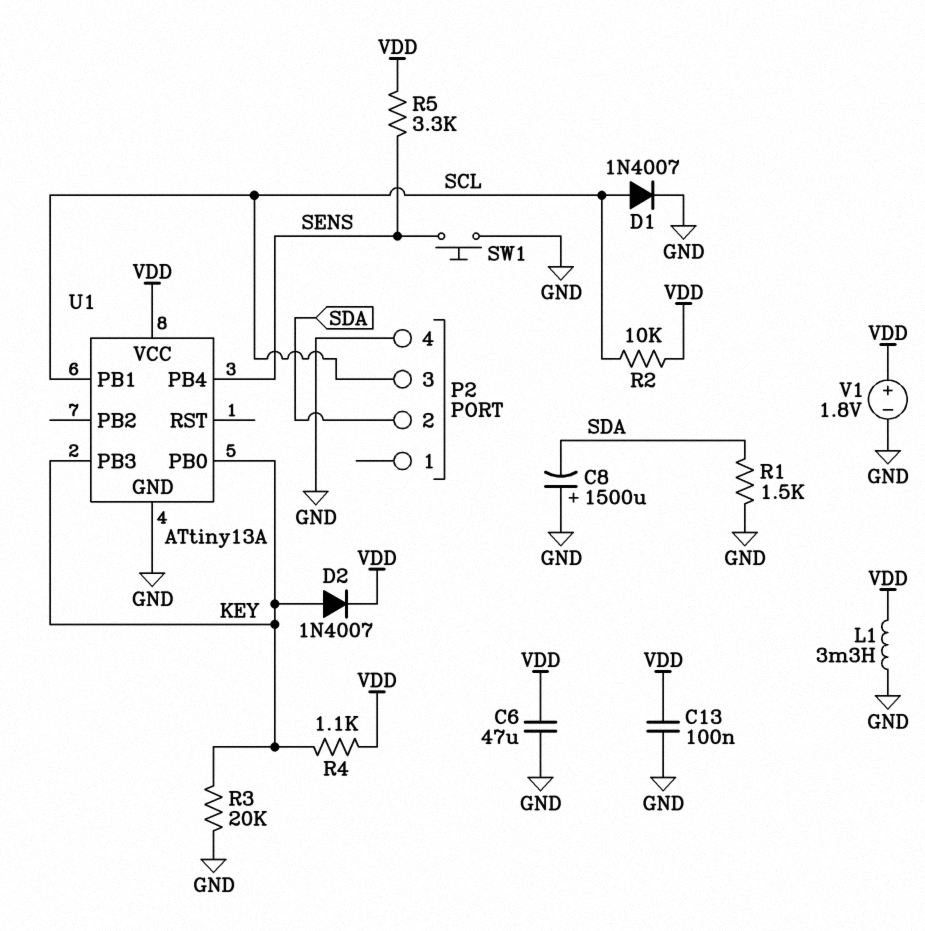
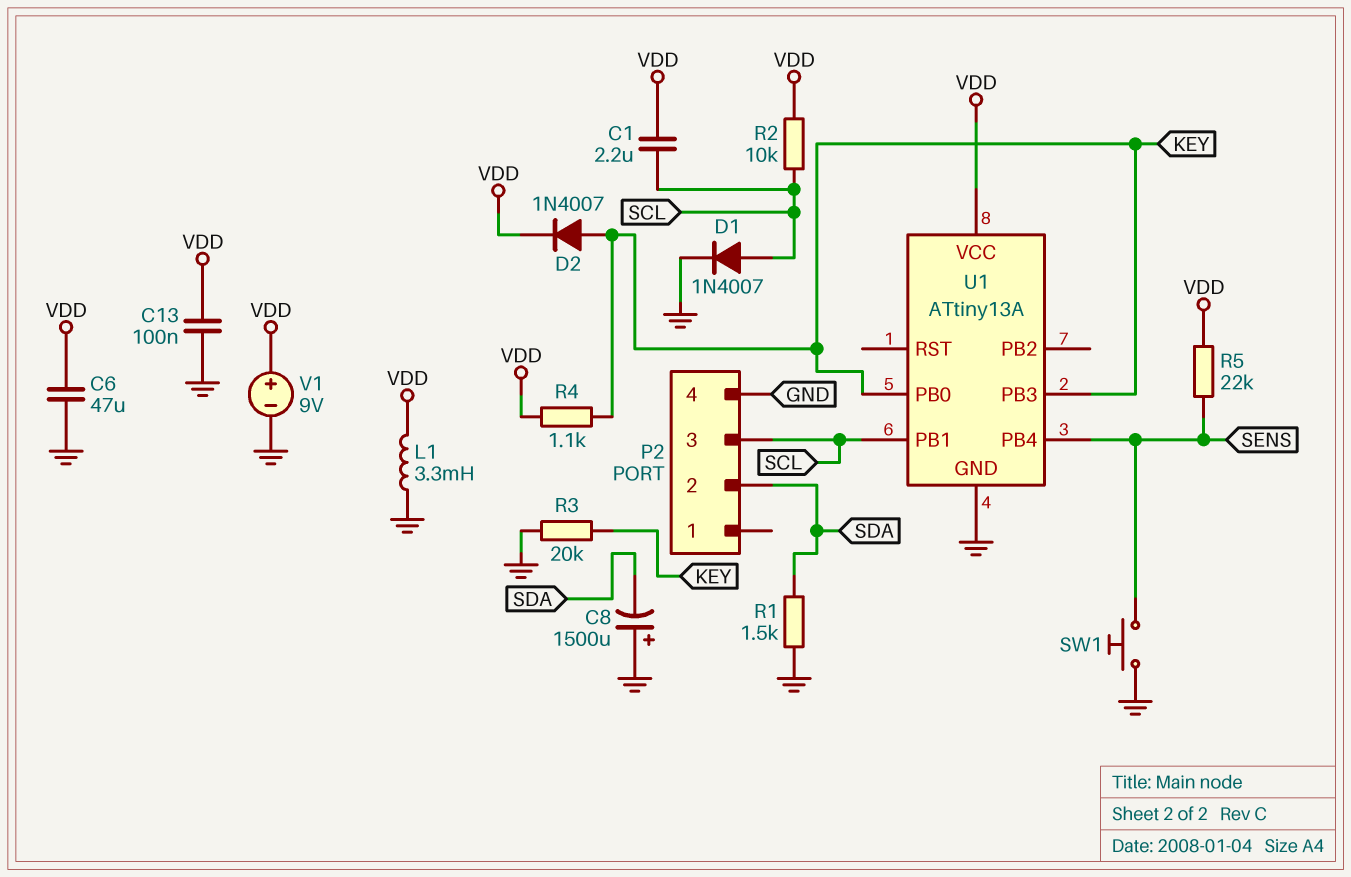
C1: none -> 2.2uF (SCL, VDD)
R5: 3.3k (SENS, VDD) -> 22k (SENS, VDD)
V1: 1.8V (plus VDD, minus GND) -> 9V (plus VDD, minus GND)

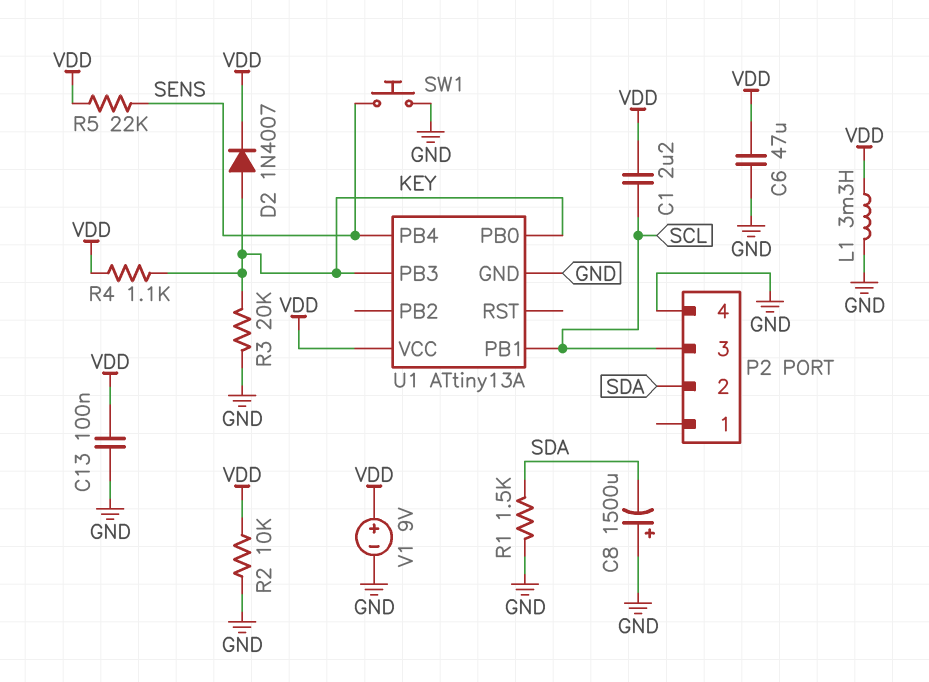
D1: diode 1N4007 (A SCL, K GND) -> none
R2: 10k (SCL, VDD) -> 10k (GND, VDD)

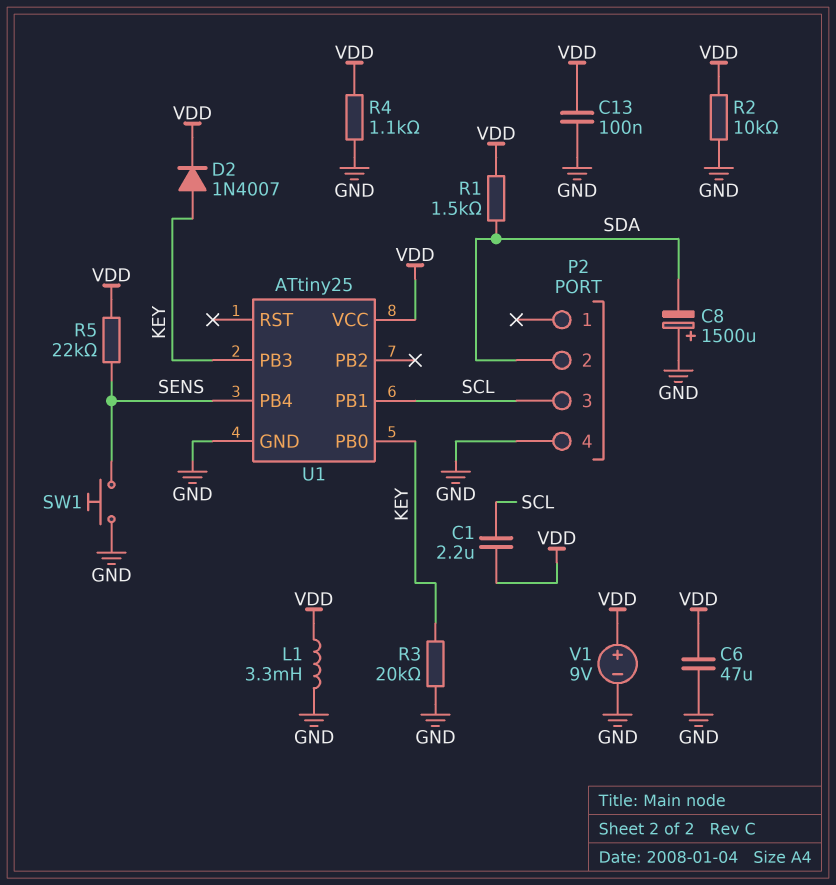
R1: 1.5k (GND, SDA) -> 1.5k (SDA, VDD)
R4: 1.1k (KEY, VDD) -> 1.1k (GND, VDD)
U1: ATtiny13A -> ATtiny25

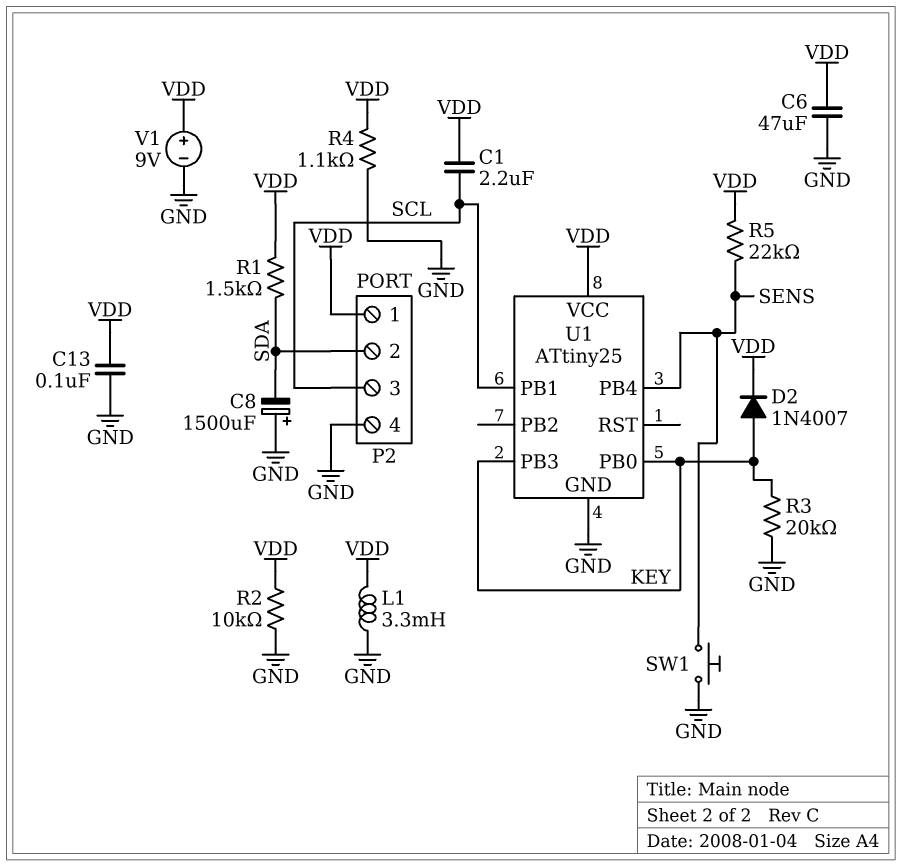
P2 pin 1: none -> VDD

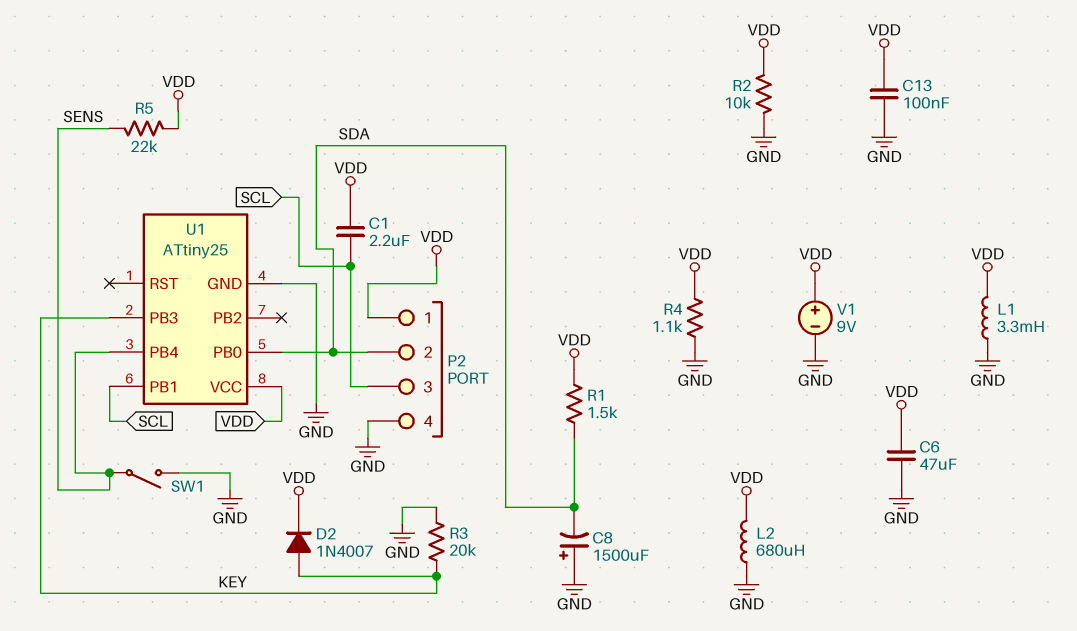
L2: none -> 680uH (GND, VDD)
SW1: button (GND, SENS) -> switch (GND, SENS)
U1 pin PB0: KEY -> SDA

